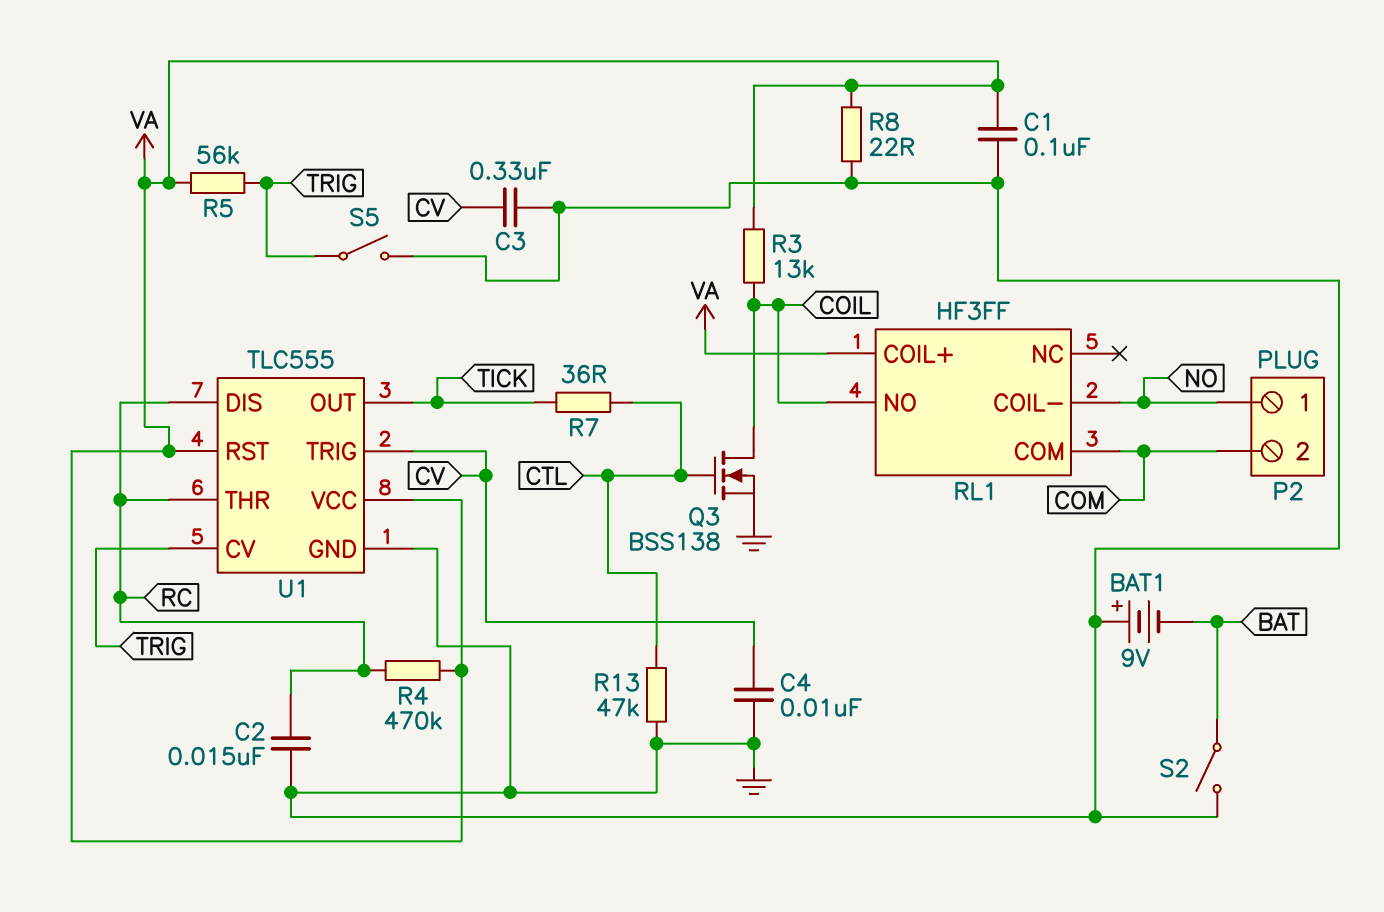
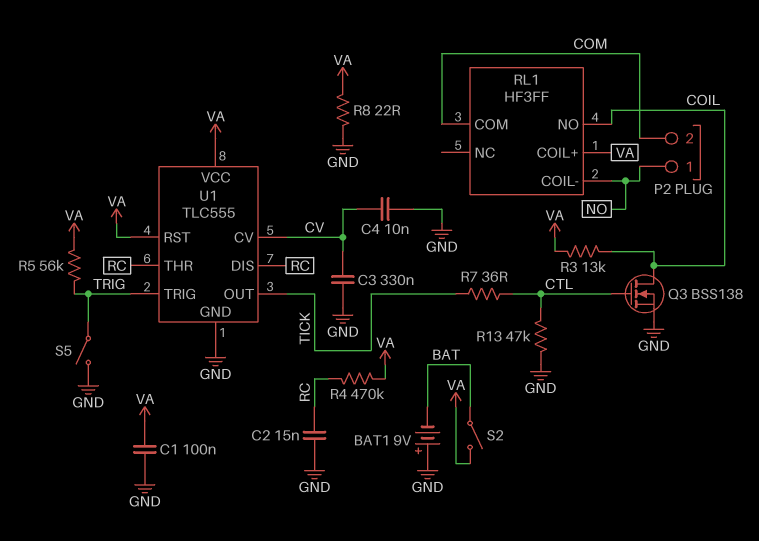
S2: switch (BAT, GND) -> switch (BAT, VA)
U1 pin CV: TRIG -> CV
U1 pin TRIG: CV -> TRIG

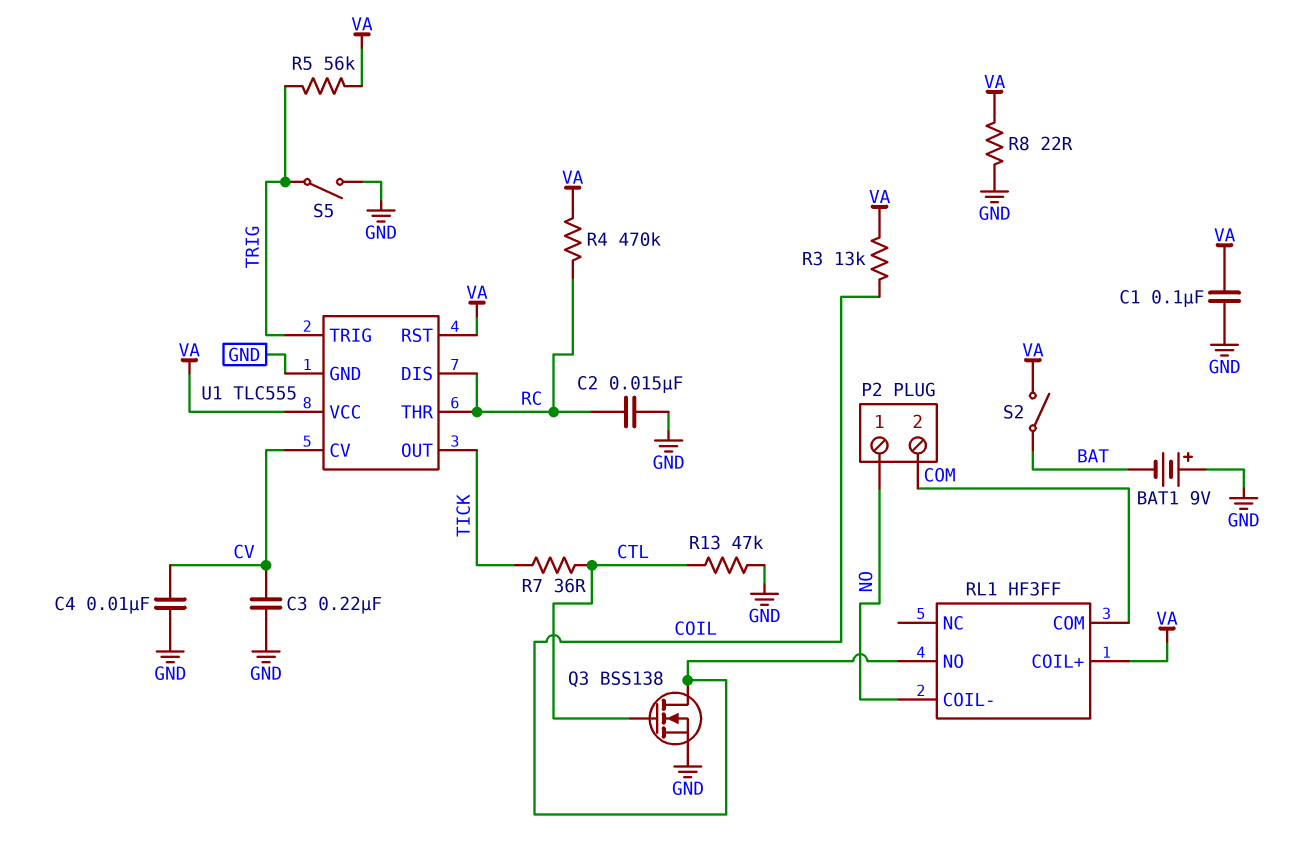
C3: 330nF (CV, GND) -> 220nF (CV, GND)

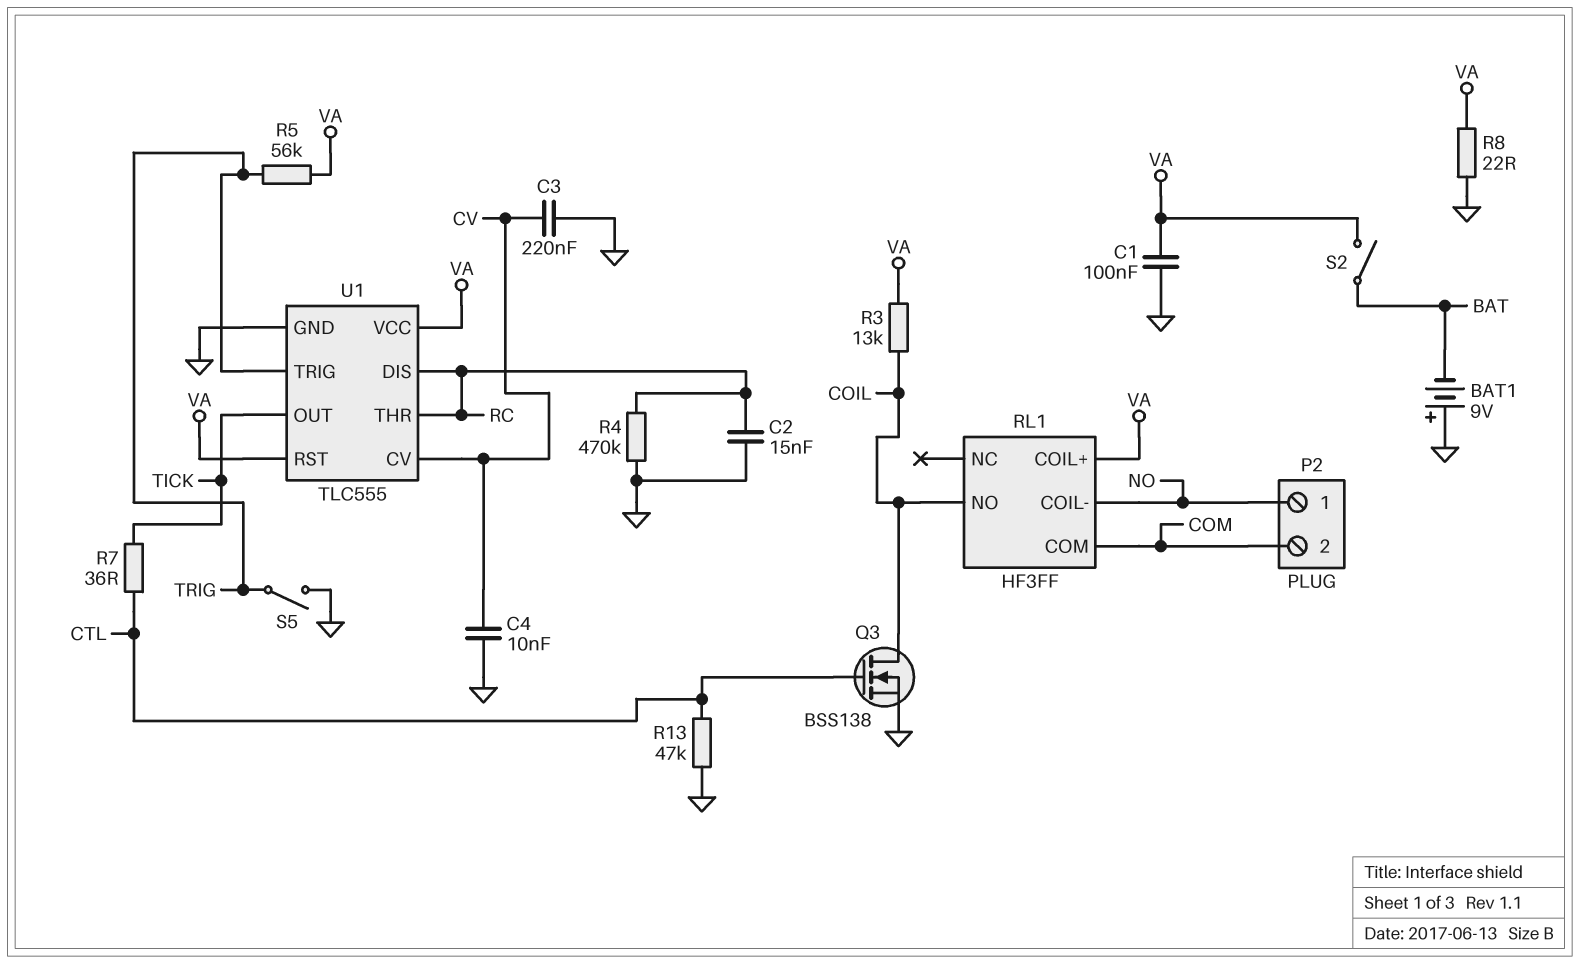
R4: 470k (RC, VA) -> 470k (GND, RC)

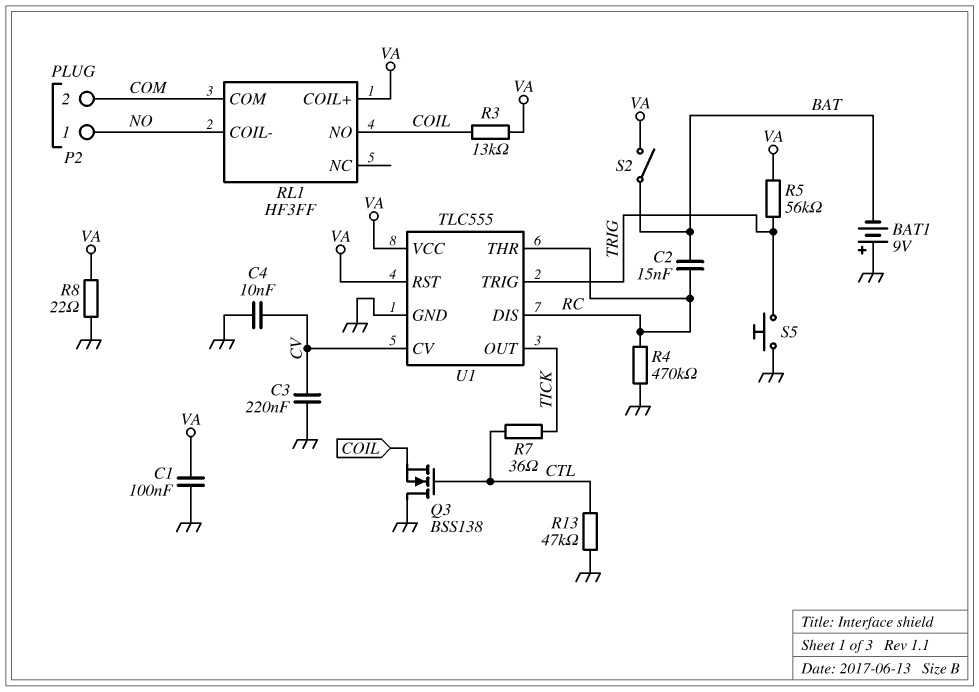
C2: 15nF (GND, RC) -> 15nF (BAT, RC)
Q3: NMOS BSS138 (G CTL, D COIL, S GND) -> NMOS BSS138 (G CTL, D GND, S COIL)
S5: switch (GND, TRIG) -> button (GND, TRIG)

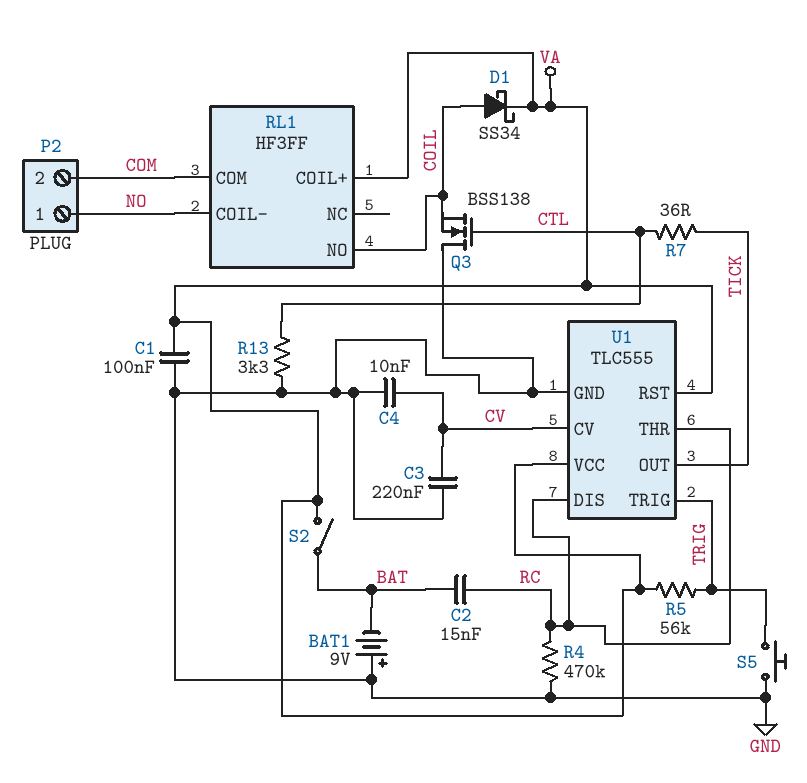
D1: none -> schottky SS34 (A COIL, K VA)
R3: 13k (COIL, VA) -> none
R8: 22 (GND, VA) -> none
R13: 47k (CTL, GND) -> 3.3k (CTL, GND)

